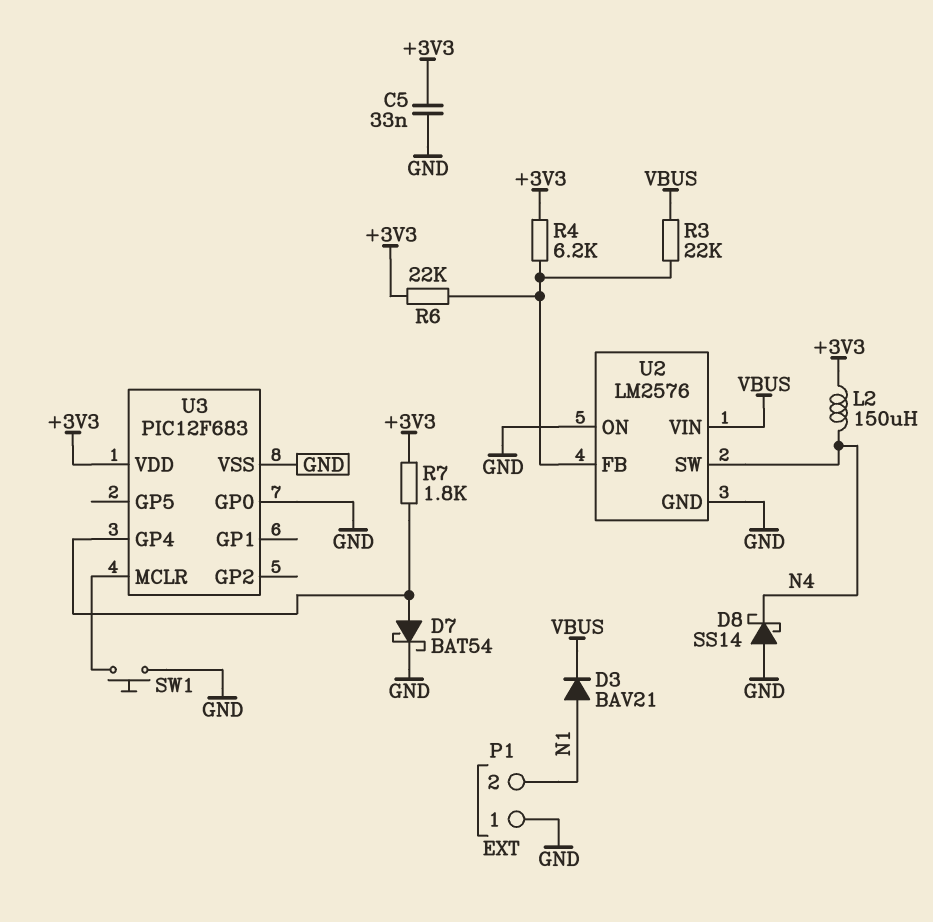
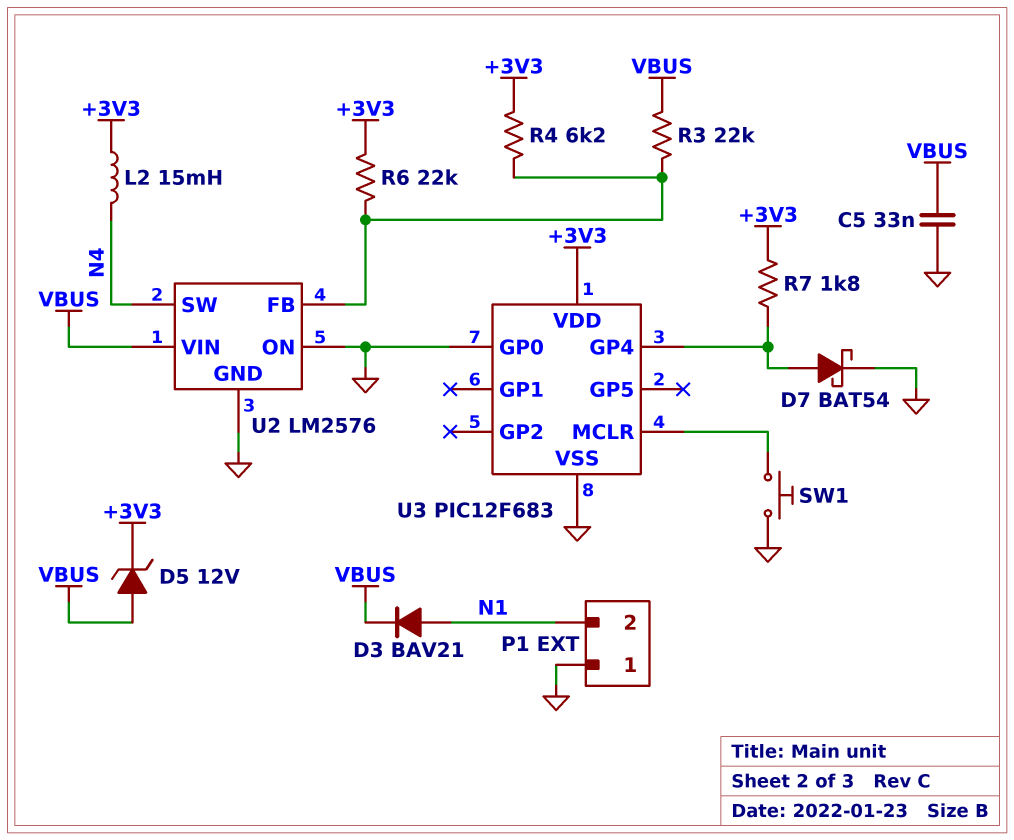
C5: 33nF (+3V3, GND) -> 33nF (GND, VBUS)
D5: none -> zener 12V (A VBUS, K +3V3)
D8: schottky SS14 (A GND, K N4) -> none
L2: 150uH (+3V3, N4) -> 15mH (+3V3, N4)

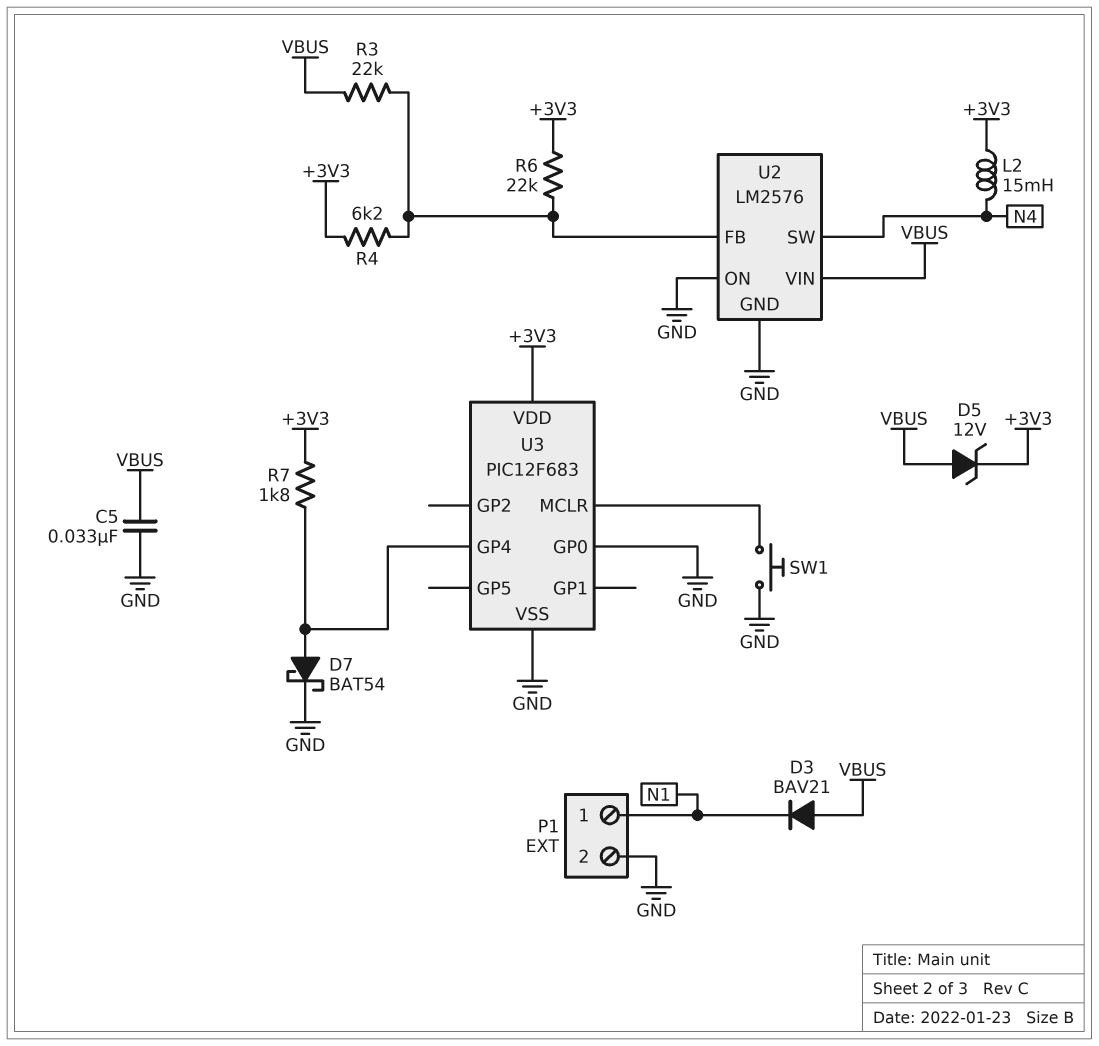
D3: diode BAV21 (A N1, K VBUS) -> diode BAV21 (A VBUS, K N1)
P1 pin 1: GND -> N1
P1 pin 2: N1 -> GND

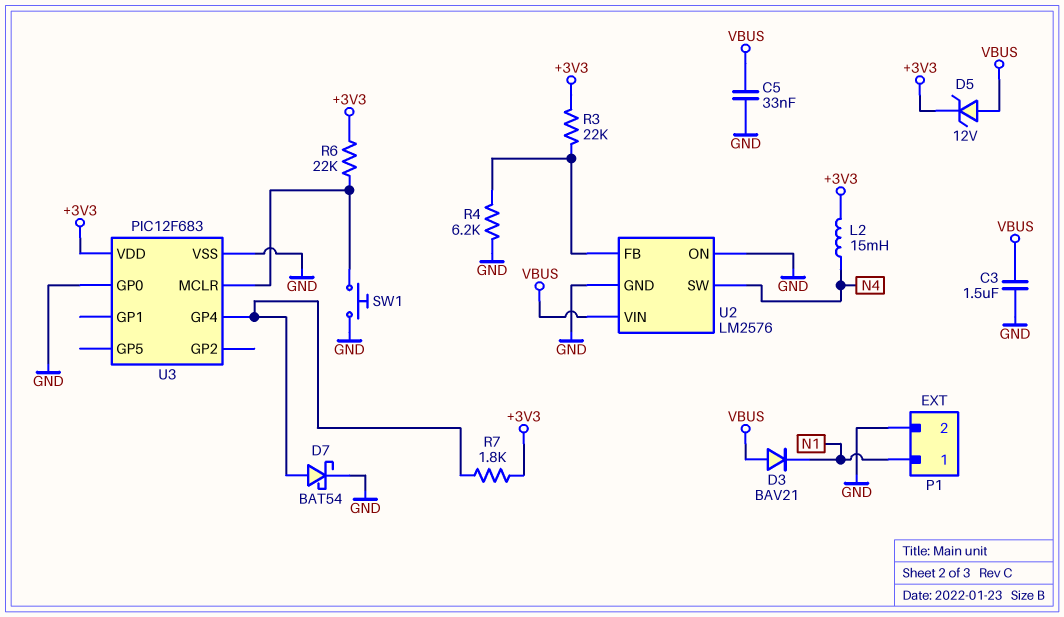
C3: none -> 1.5uF (GND, VBUS)
R3: 22k (U2/FB, VBUS) -> 22k (+3V3, U2/FB)
R4: 6.2k (+3V3, U2/FB) -> 6.2k (GND, U2/FB)
R6: 22k (+3V3, U2/FB) -> 22k (+3V3, U3/MCLR)

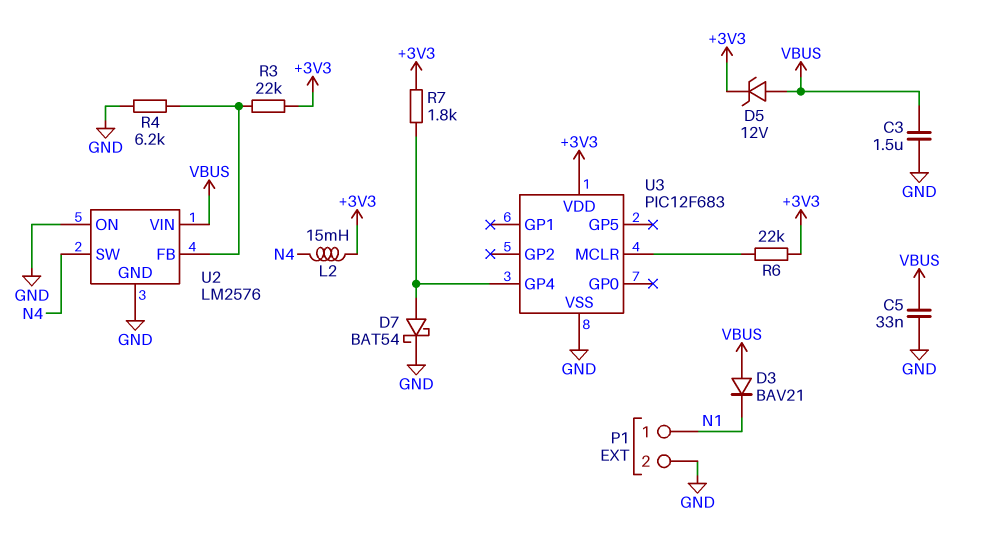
SW1: button (GND, U3/MCLR) -> none
U3 pin GP0: GND -> none

